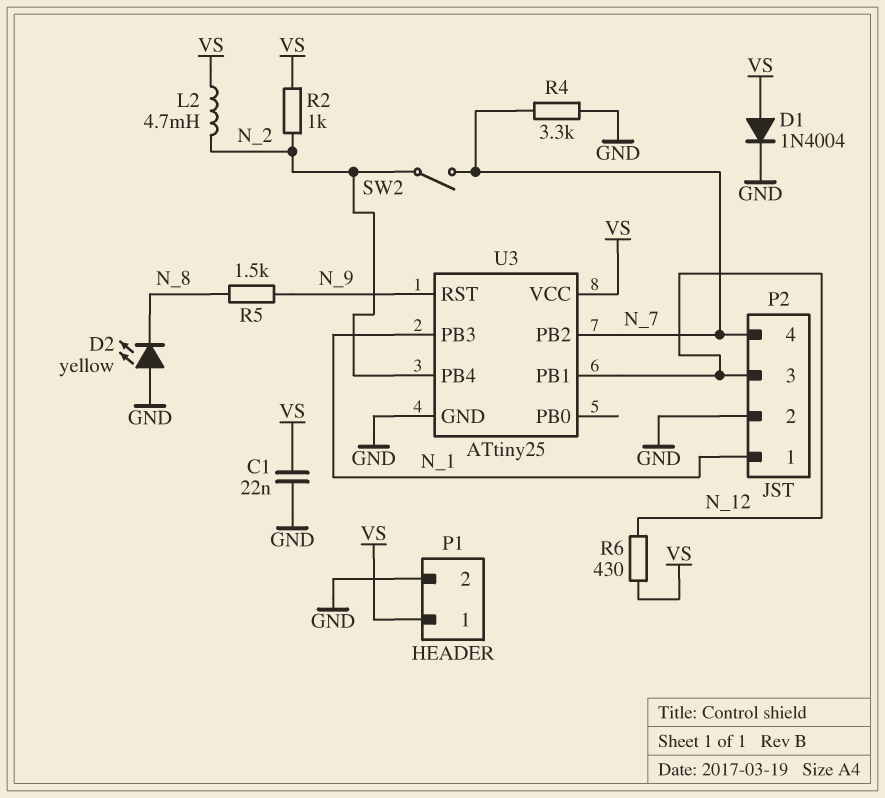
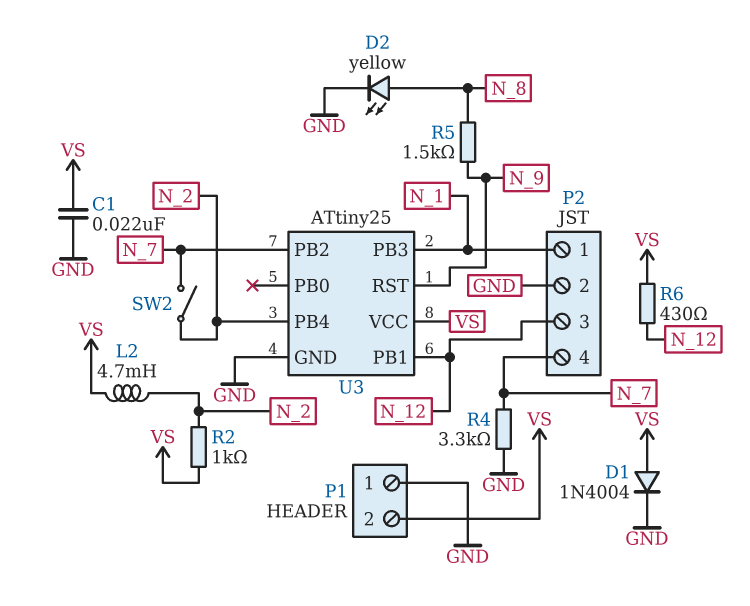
D2: LED yellow (A GND, K N_8) -> LED yellow (A N_8, K GND)
P1 pin 1: VS -> GND
P1 pin 2: GND -> VS

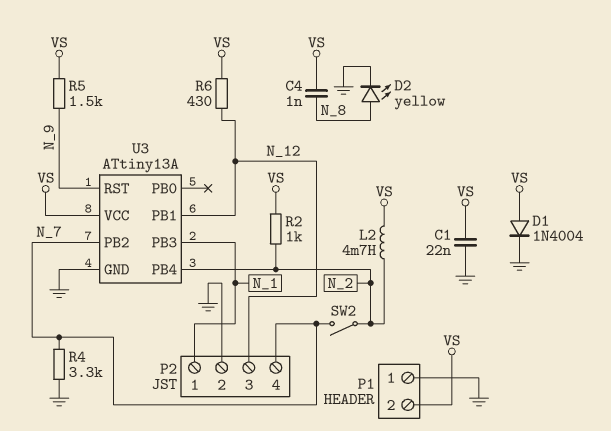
C4: none -> 1nF (N_8, VS)
R5: 1.5k (N_8, N_9) -> 1.5k (N_9, VS)
U3: ATtiny25 -> ATtiny13A

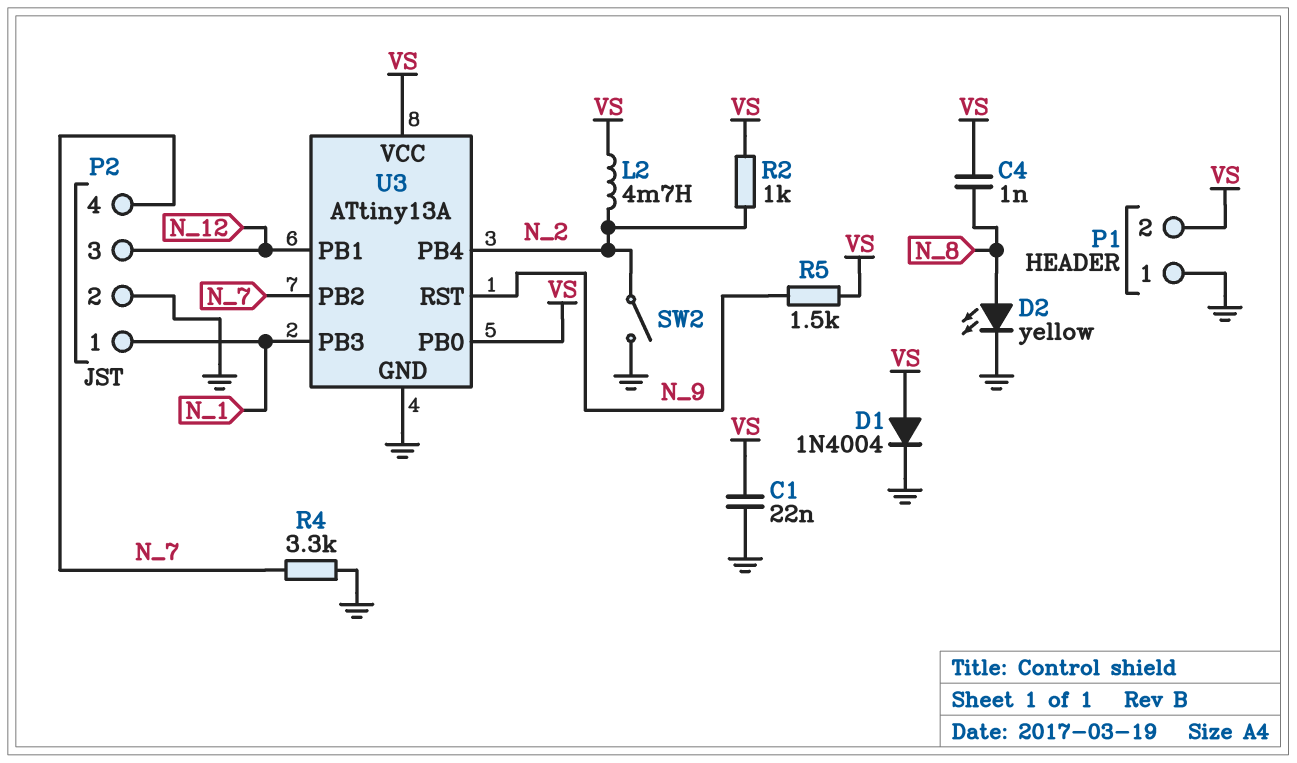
R6: 430 (N_12, VS) -> none
SW2: switch (N_2, N_7) -> switch (GND, N_2)
U3 pin PB0: none -> VS

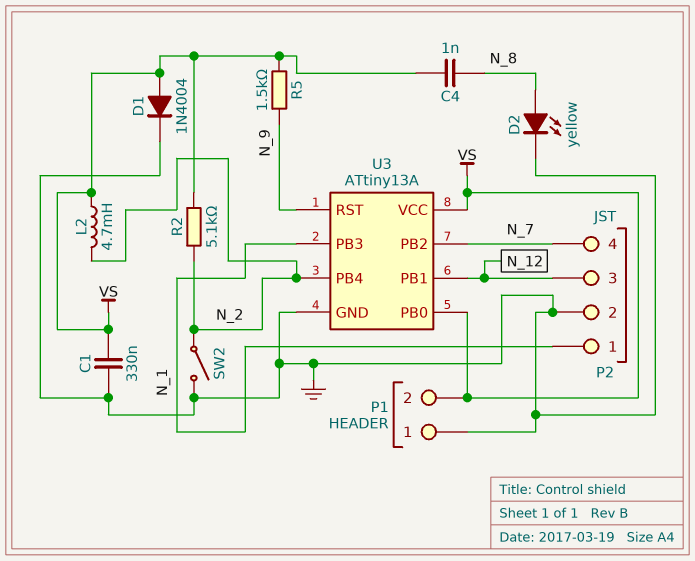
C1: 22nF (GND, VS) -> 330nF (GND, VS)
R2: 1k (N_2, VS) -> 5.1k (N_2, VS)
R4: 3.3k (GND, N_7) -> none

